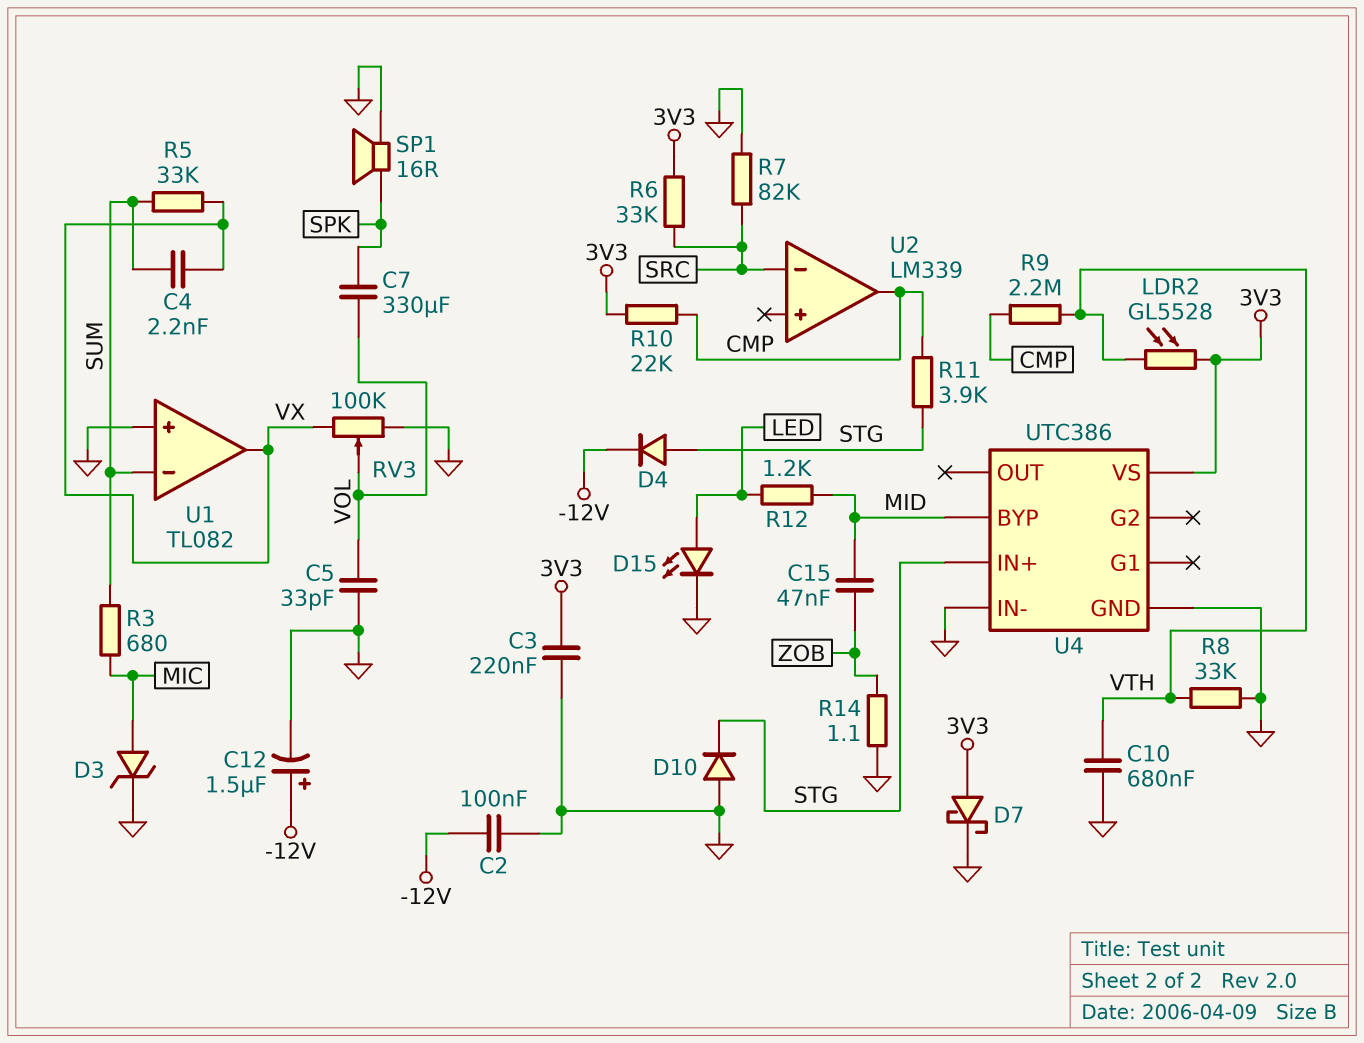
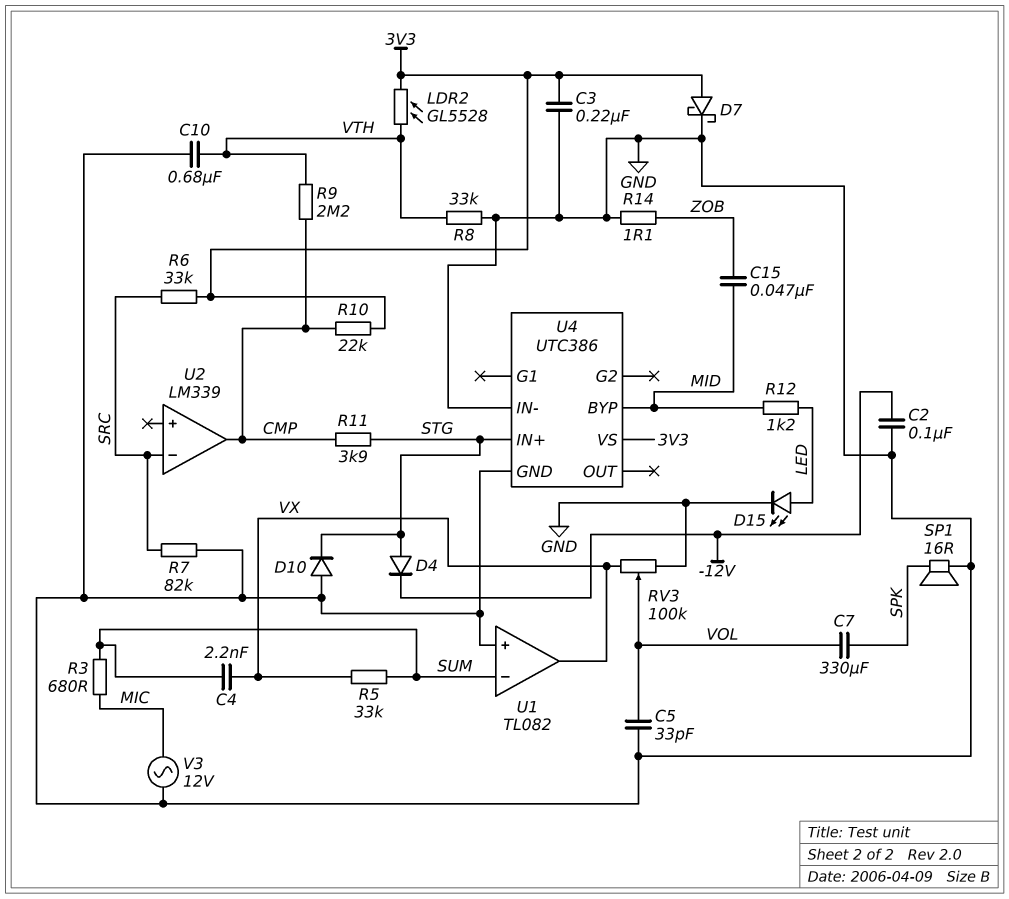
C12: 1.5uF (plus -12V, minus GND) -> none
D3: zener (A MIC, K GND) -> none
V3: none -> AC 12V (GND, MIC)

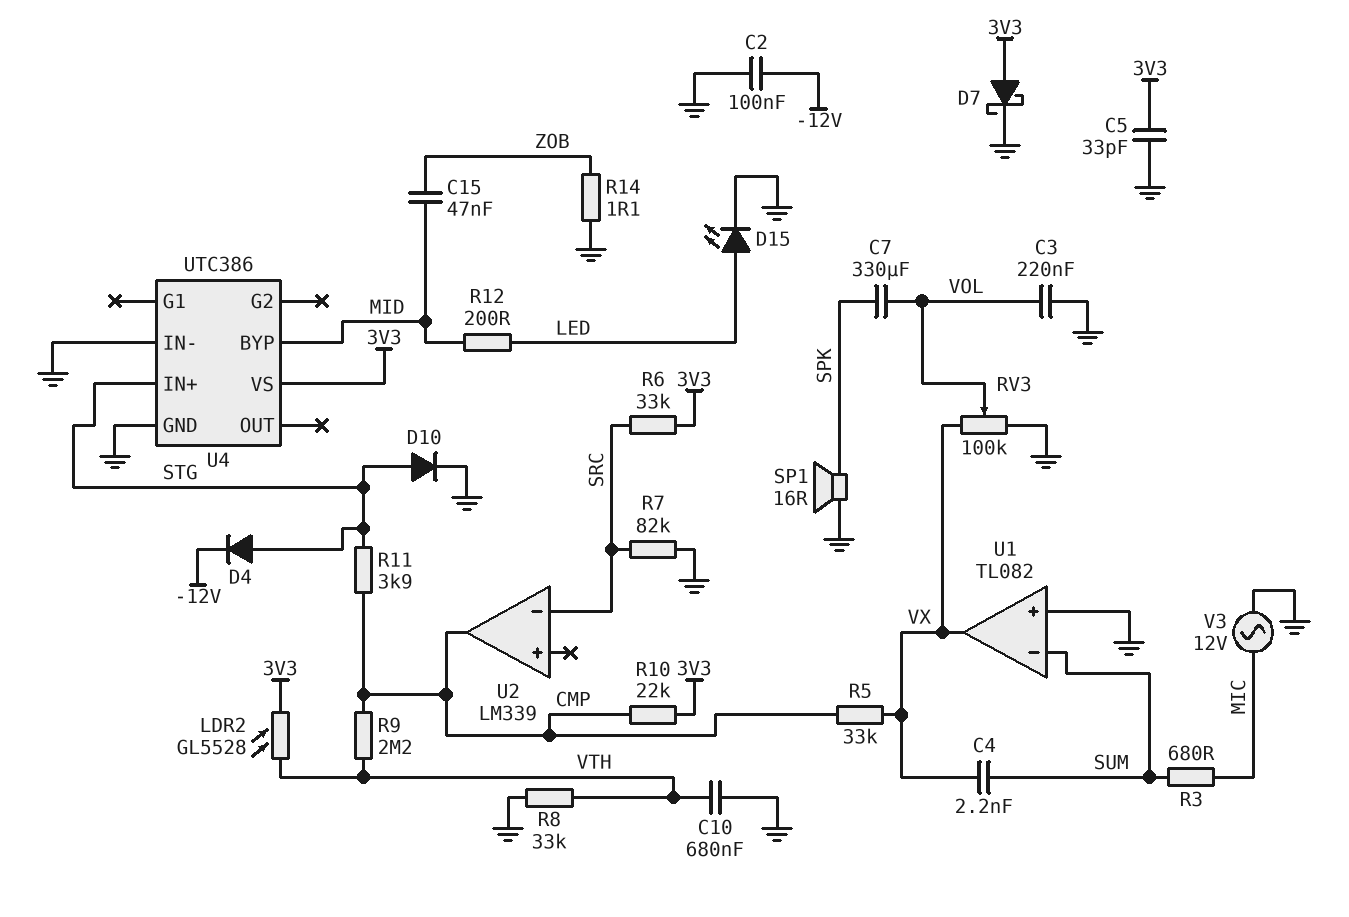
C3: 220nF (3V3, GND) -> 220nF (GND, VOL)
C5: 33pF (GND, VOL) -> 33pF (3V3, GND)
D10: diode (A GND, K STG) -> diode (A STG, K GND)
R5: 33k (SUM, VX) -> 33k (CMP, VX)
R12: 1.2k (LED, MID) -> 200 (LED, MID)

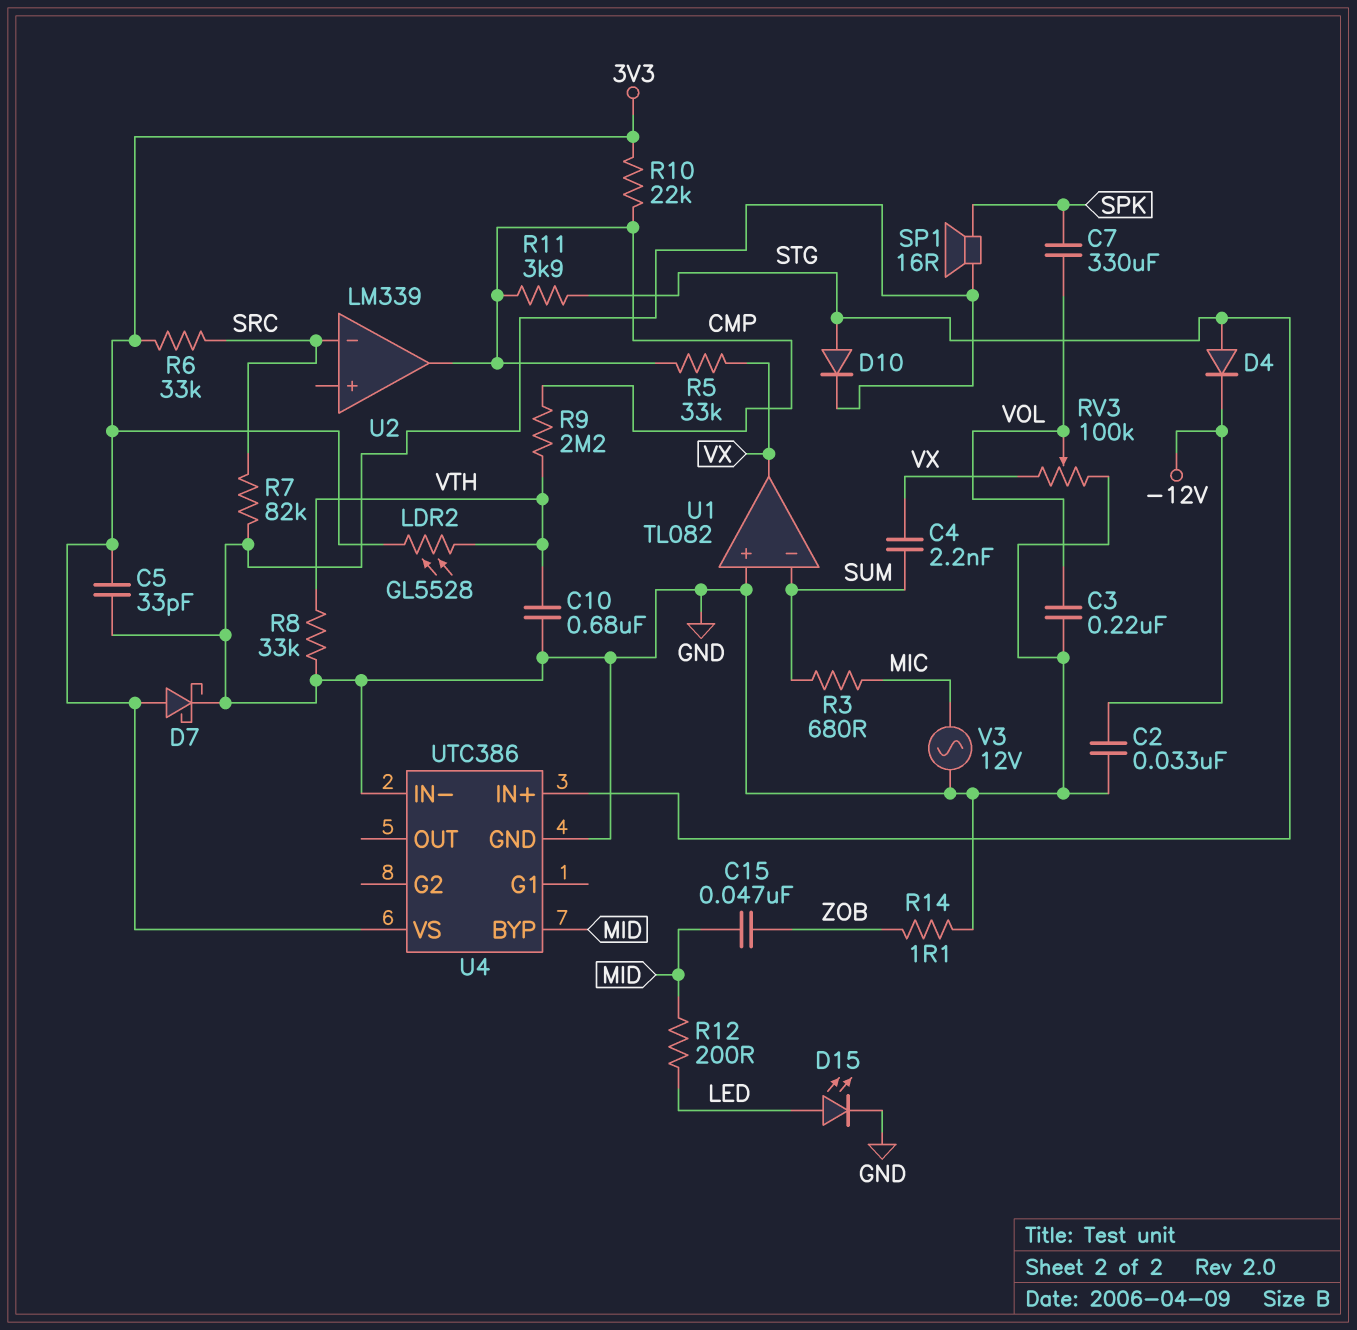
C2: 100nF (-12V, GND) -> 33nF (-12V, GND)

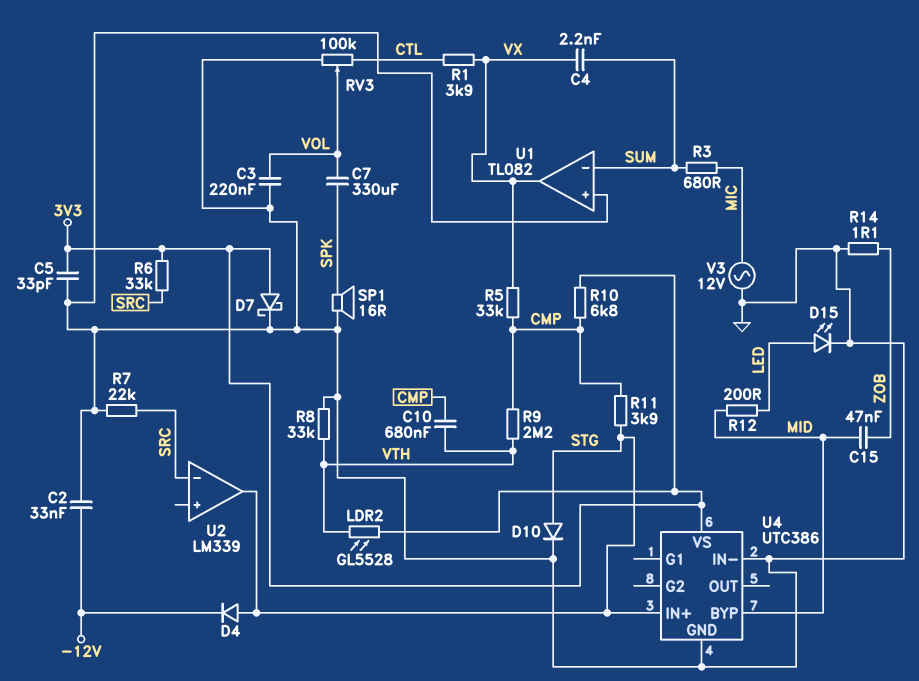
C10: 680nF (GND, VTH) -> 680nF (CMP, VTH)
R1: none -> 3.9k (CTL, VX)
R7: 82k (GND, SRC) -> 22k (GND, SRC)
R10: 22k (3V3, CMP) -> 6.8k (3V3, CMP)
RV3: 100k (GND, VX, wiper VOL) -> 100k (CTL, GND, wiper VOL)
U2 pin out: CMP -> STG

